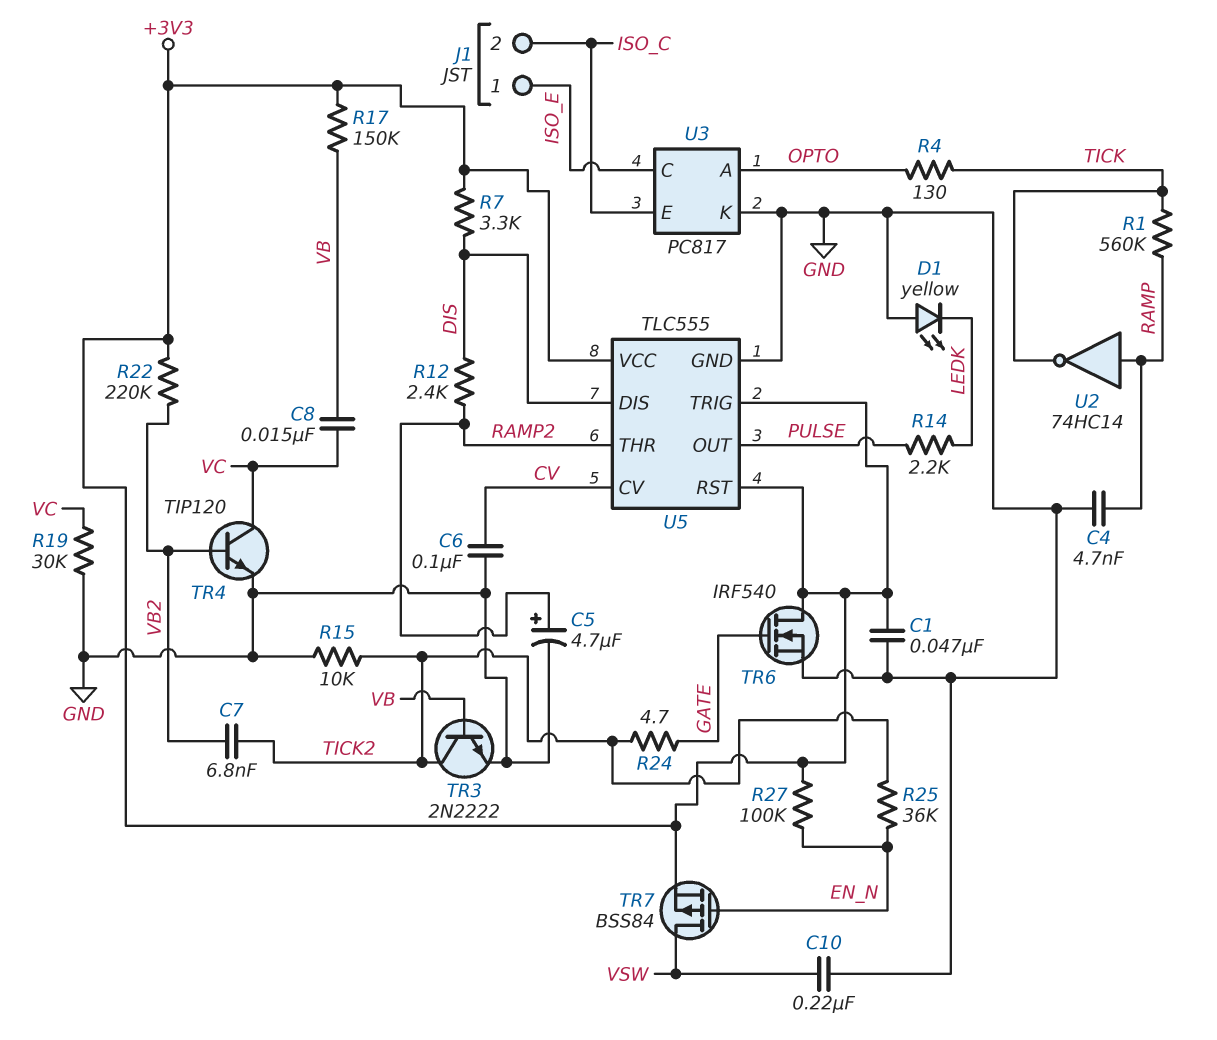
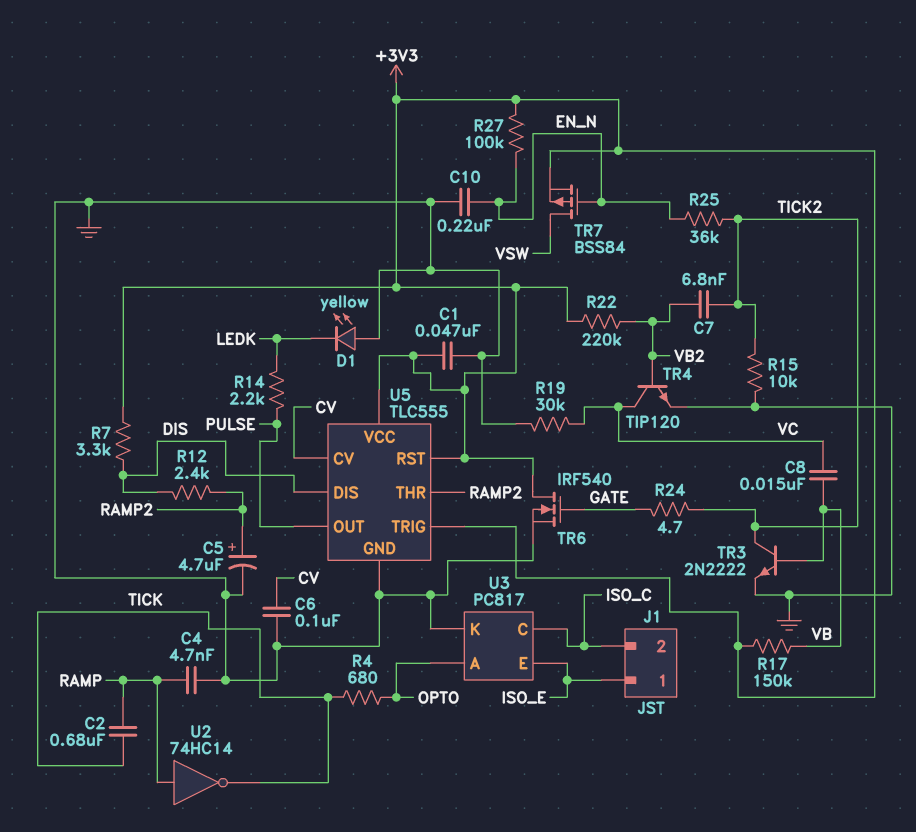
C2: none -> 680nF (RAMP, TICK)
C10: 220nF (GND, VSW) -> 220nF (EN_N, GND)
R1: 560k (RAMP, TICK) -> none
R4: 130 (OPTO, TICK) -> 680 (OPTO, TICK)
U3 pin C: ISO_E -> ISO_C
U3 pin E: ISO_C -> ISO_E

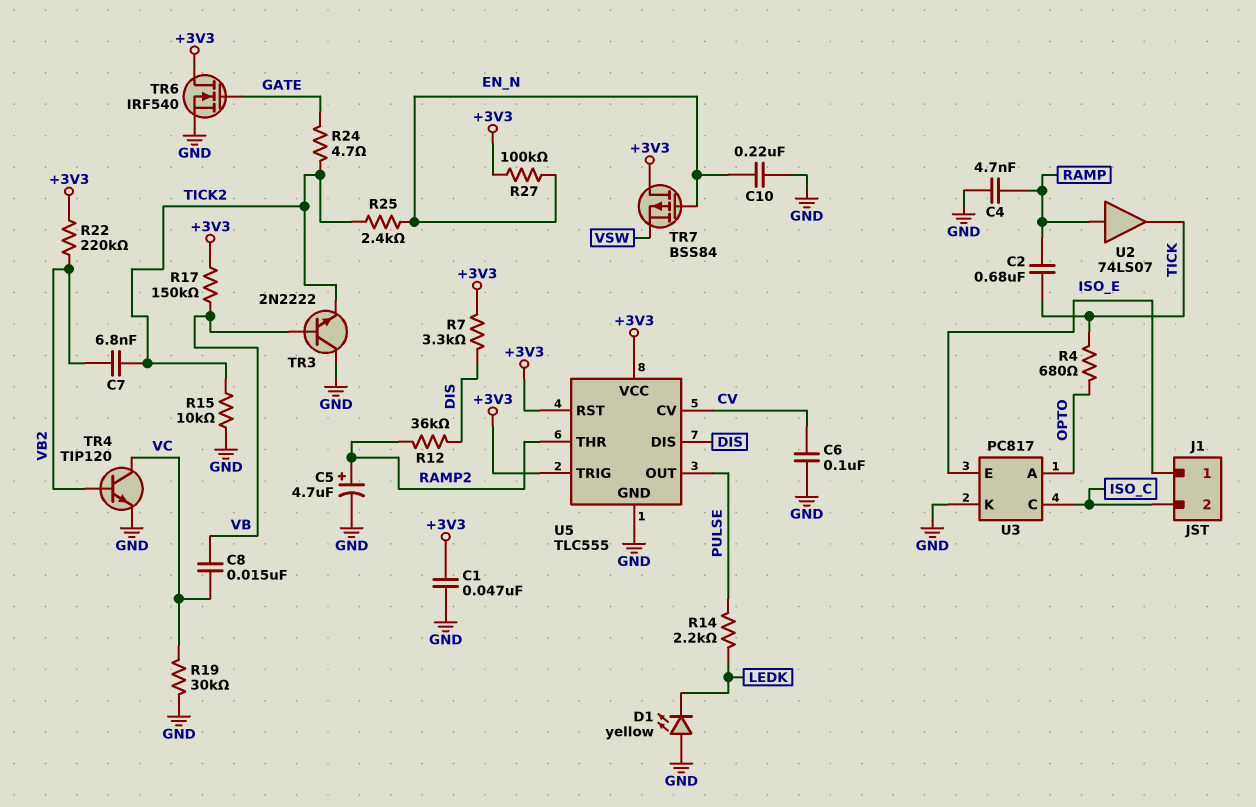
R12: 2.4k (DIS, RAMP2) -> 36k (DIS, RAMP2)
R25: 36k (EN_N, TICK2) -> 2.4k (EN_N, TICK2)
TR3: NPN 2N2222 (B VB, C TICK2, E GND) -> NPN 2N2222 (B VB, C GND, E TICK2)
TR7: PMOS BSS84 (G EN_N, D VSW, S +3V3) -> PMOS BSS84 (G EN_N, D +3V3, S VSW)
U2: NOT 74HC14 (in RAMP, out TICK) -> buffer 74LS07 (in RAMP, out TICK)

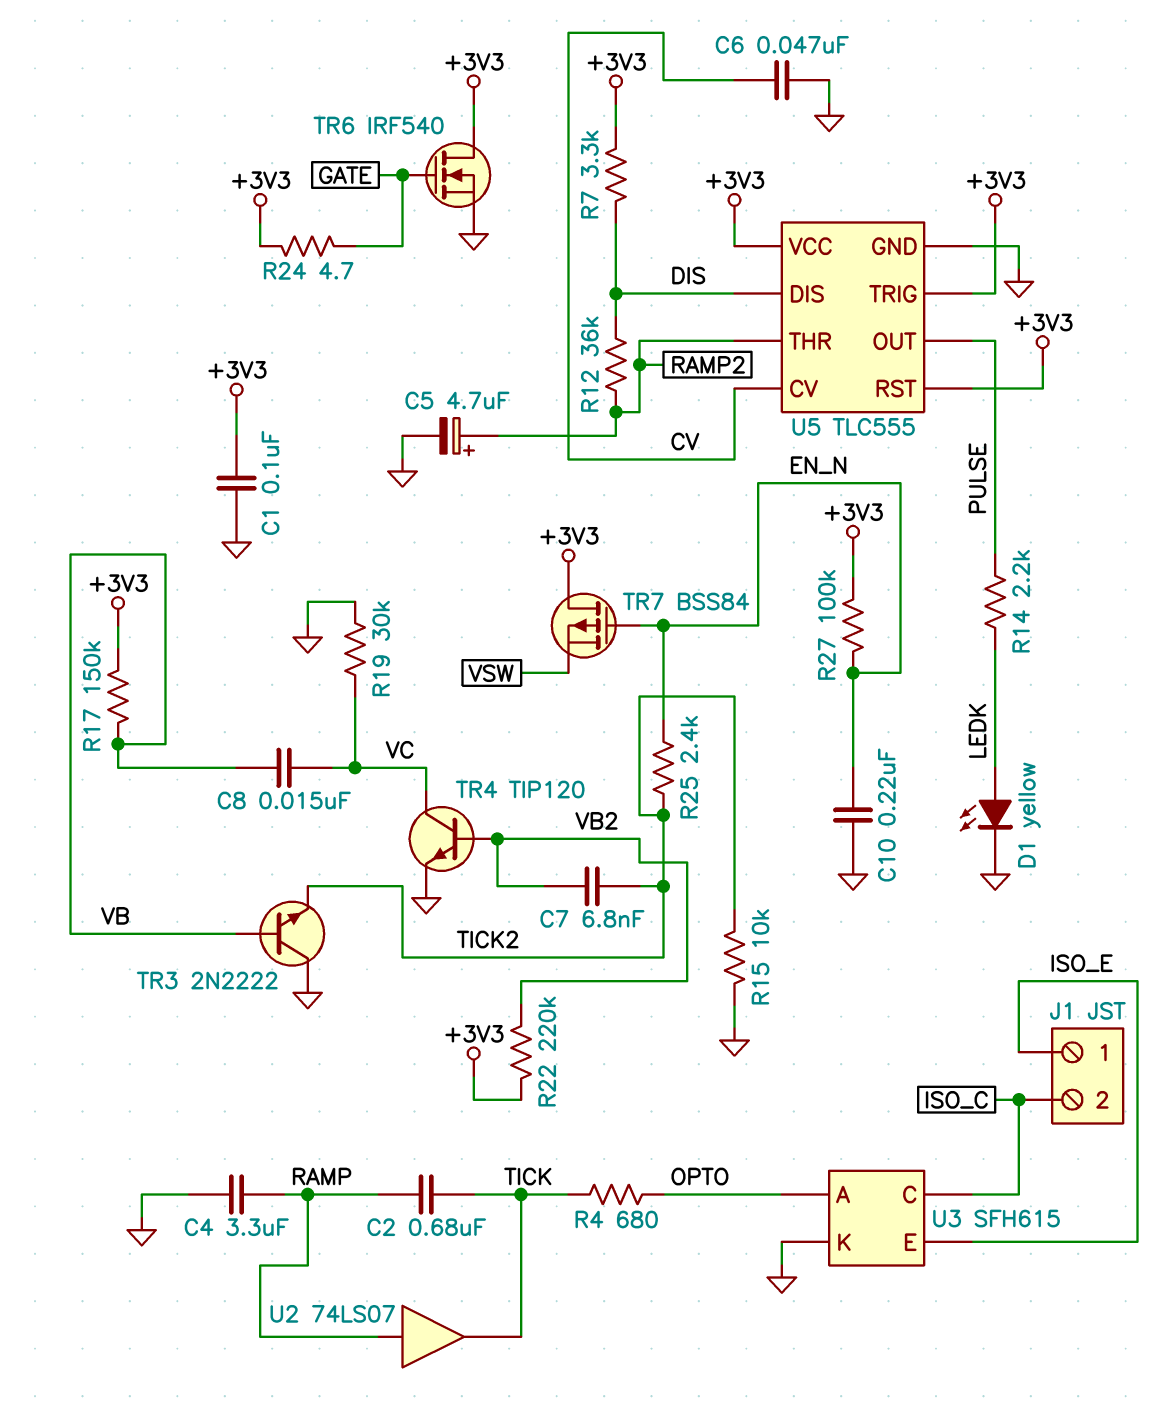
C1: 47nF (+3V3, GND) -> 100nF (+3V3, GND)
C4: 4.7nF (GND, RAMP) -> 3.3uF (GND, RAMP)
C6: 100nF (CV, GND) -> 47nF (CV, GND)
D1: LED yellow (A GND, K LEDK) -> LED yellow (A LEDK, K GND)
R24: 4.7 (GATE, TICK2) -> 4.7 (+3V3, GATE)
U3: PC817 -> SFH615

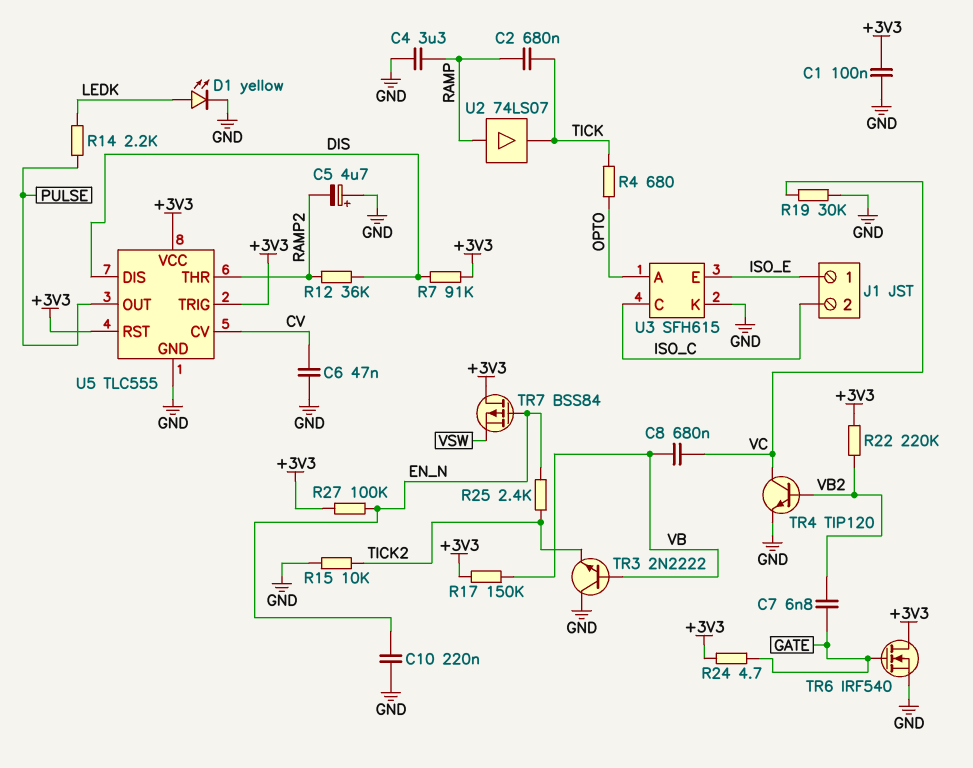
C5: 4.7uF (plus RAMP2, minus GND) -> 4.7uF (plus GND, minus RAMP2)
C7: 6.8nF (TICK2, VB2) -> 6.8nF (GATE, VB2)
C8: 15nF (VB, VC) -> 680nF (VB, VC)
R7: 3.3k (+3V3, DIS) -> 91k (+3V3, DIS)

